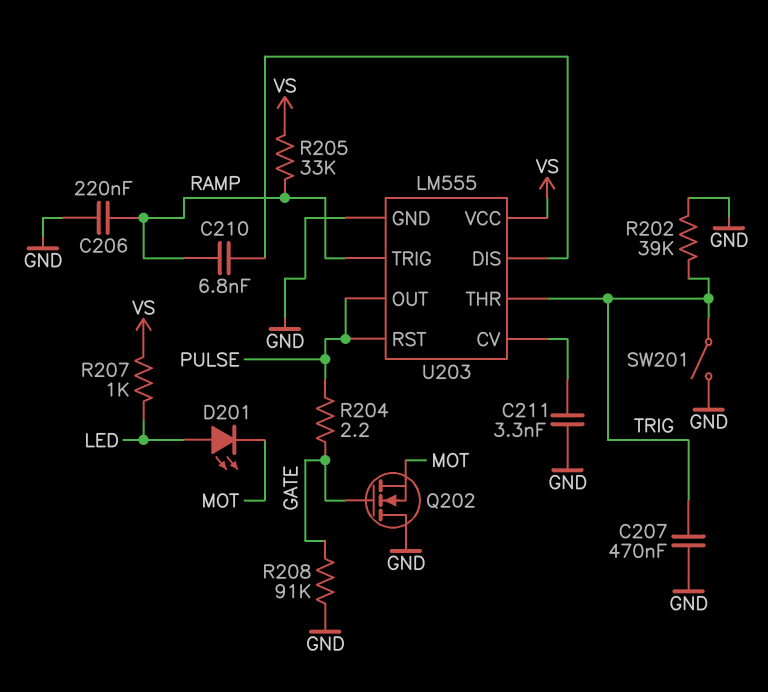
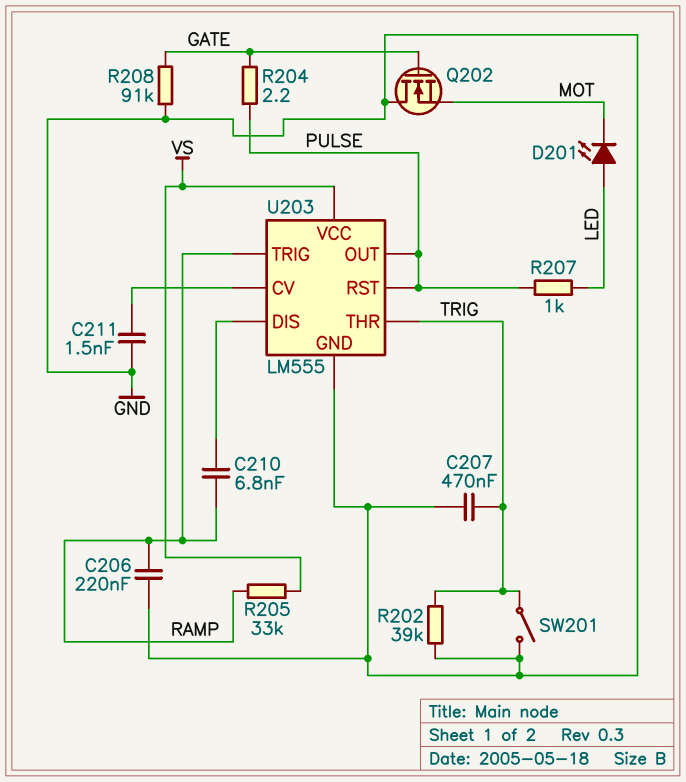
C211: 3.3nF (GND, U203/CV) -> 1.5nF (GND, U203/CV)
R207: 1k (LED, VS) -> 1k (LED, PULSE)

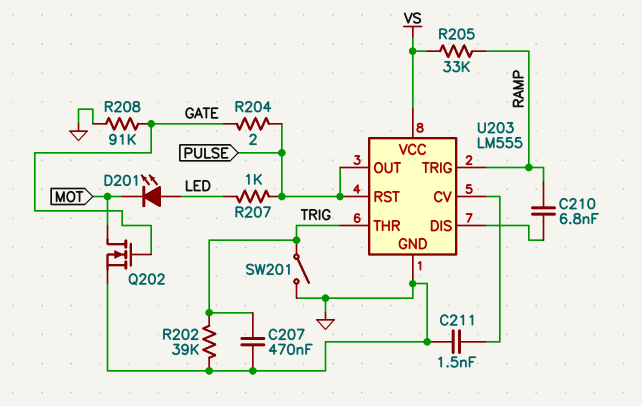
C206: 220nF (GND, RAMP) -> none
Q202: NMOS (G GATE, D GND, S MOT) -> NMOS (G GATE, D MOT, S GND)
R204: 2.2 (GATE, PULSE) -> 2 (GATE, PULSE)

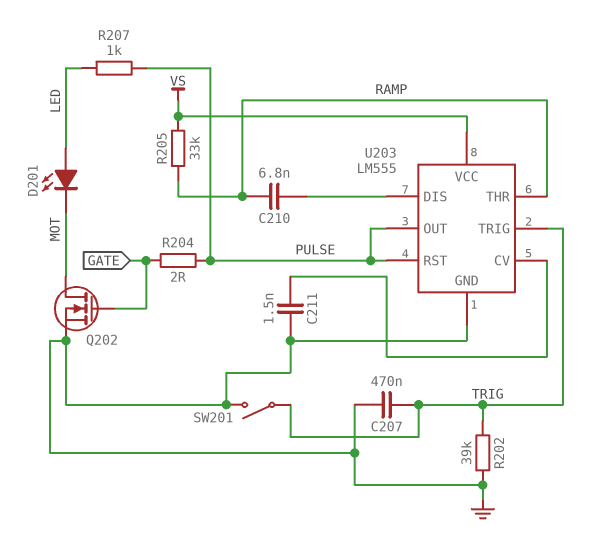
R208: 91k (GATE, GND) -> none
U203 pin THR: TRIG -> RAMP
U203 pin TRIG: RAMP -> TRIG

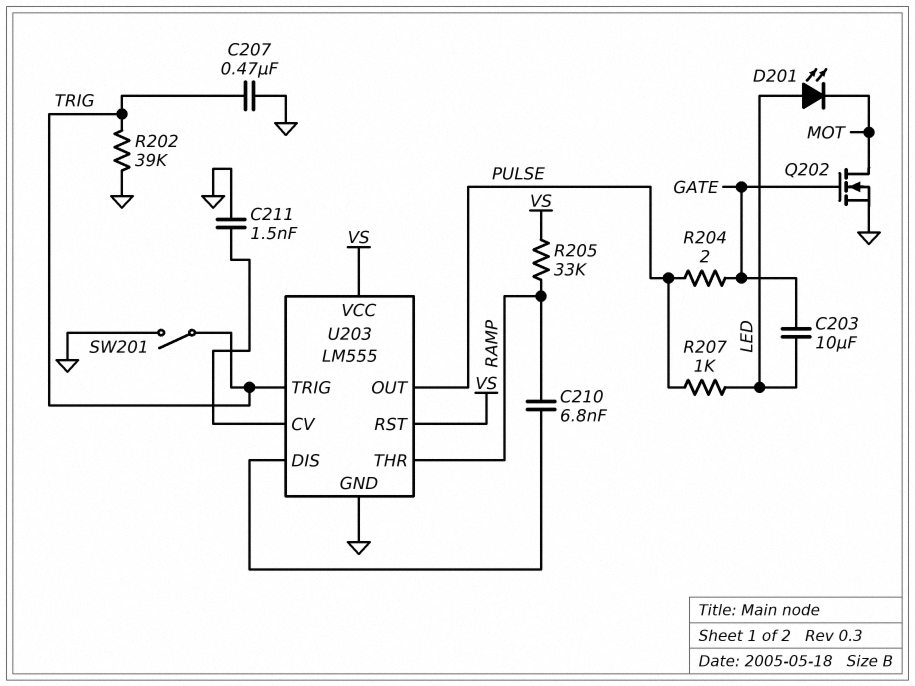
C203: none -> 10uF (GATE, LED)
U203 pin RST: PULSE -> VS

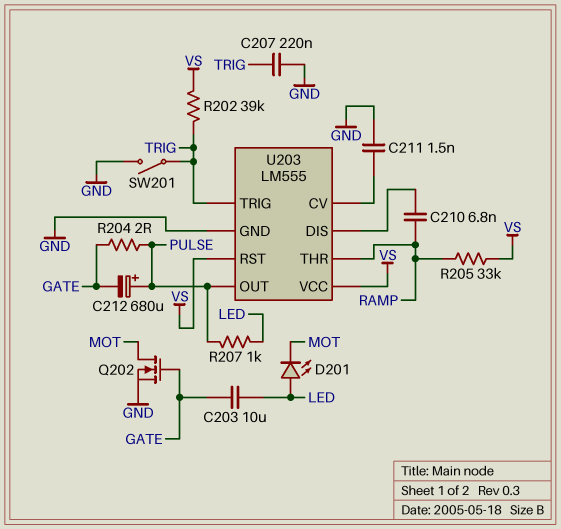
C207: 470nF (GND, TRIG) -> 220nF (GND, TRIG)
C212: none -> 680uF (plus PULSE, minus GATE)
R202: 39k (GND, TRIG) -> 39k (TRIG, VS)

